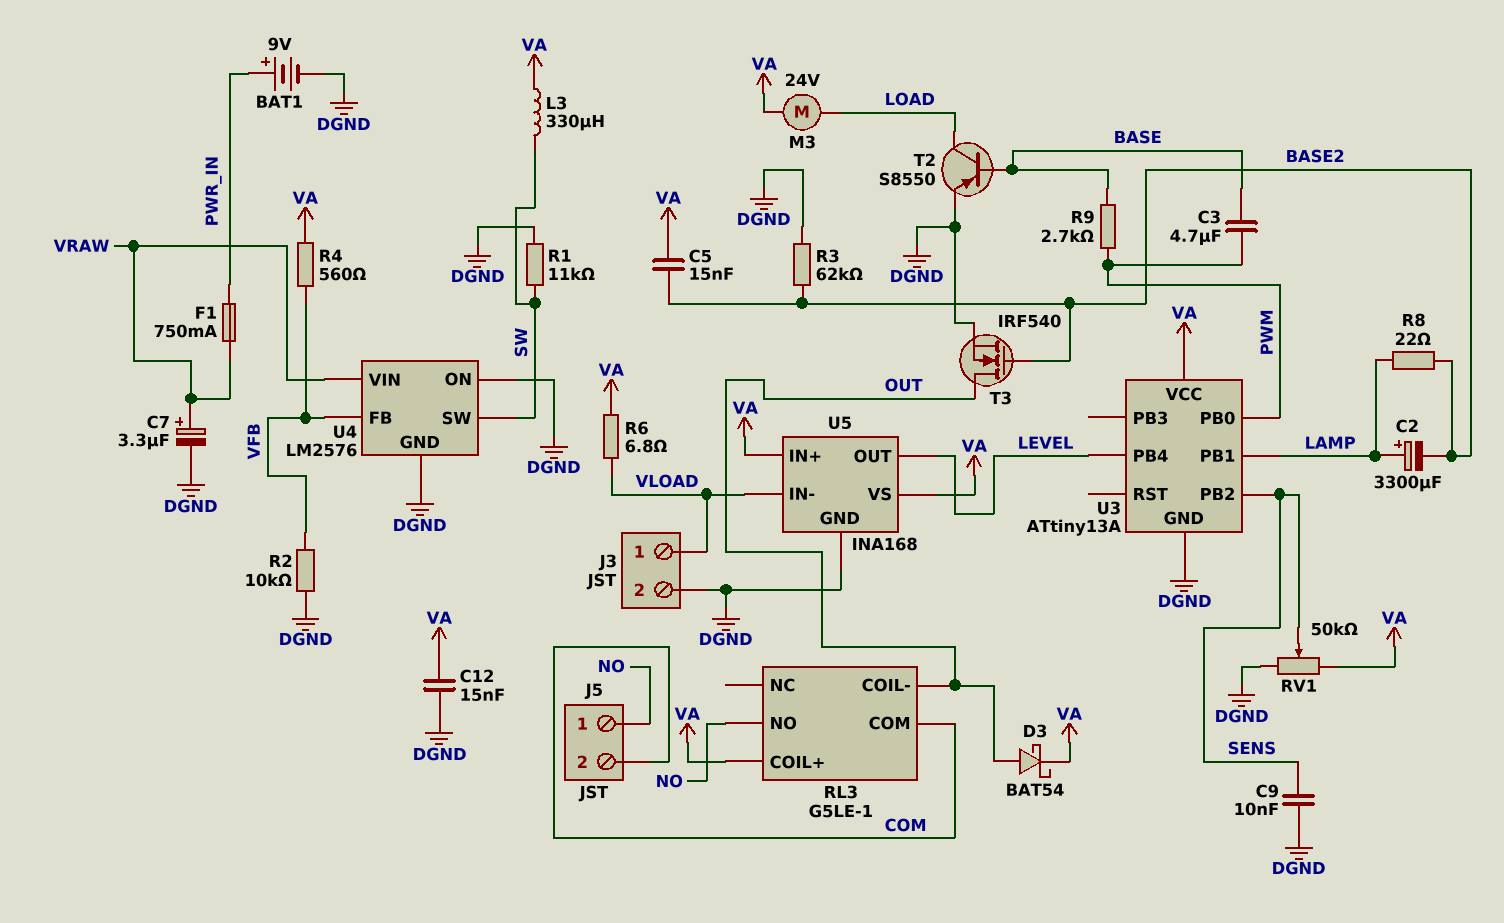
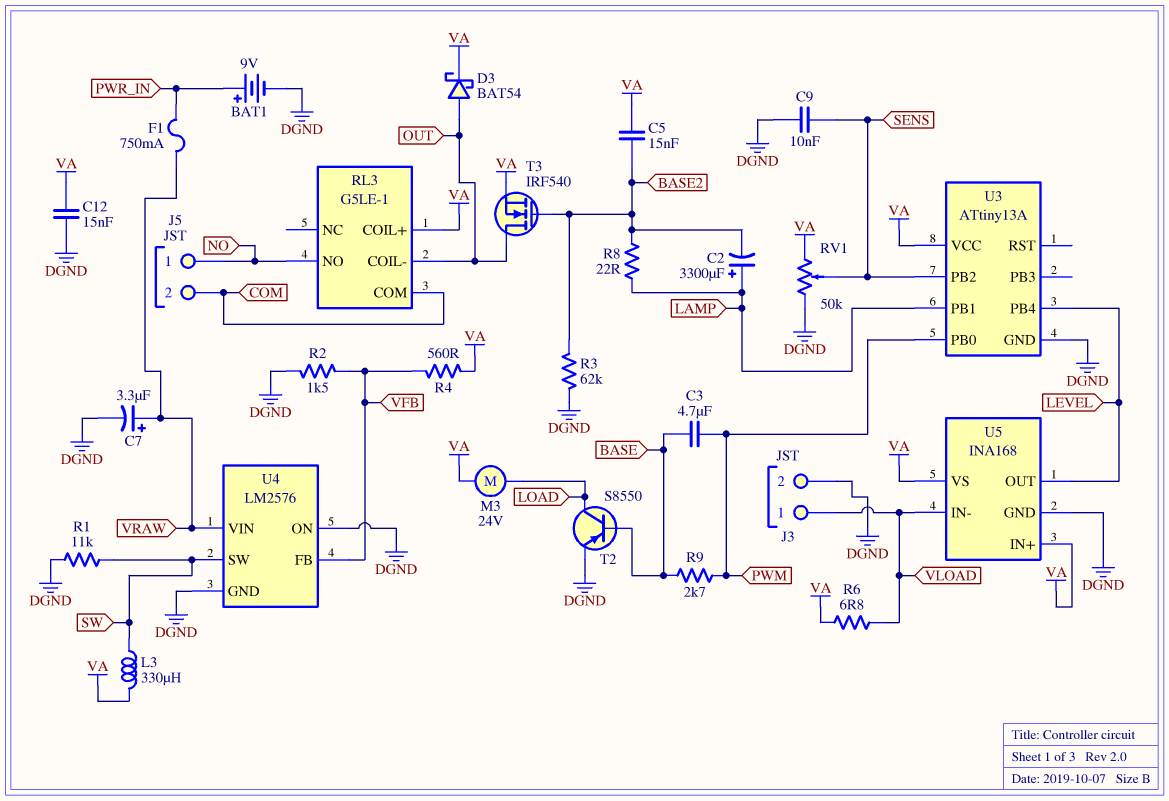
R2: 10k (DGND, VFB) -> 1.5k (DGND, VFB)
T3: NMOS IRF540 (G BASE2, D OUT, S DGND) -> NMOS IRF540 (G BASE2, D OUT, S VA)

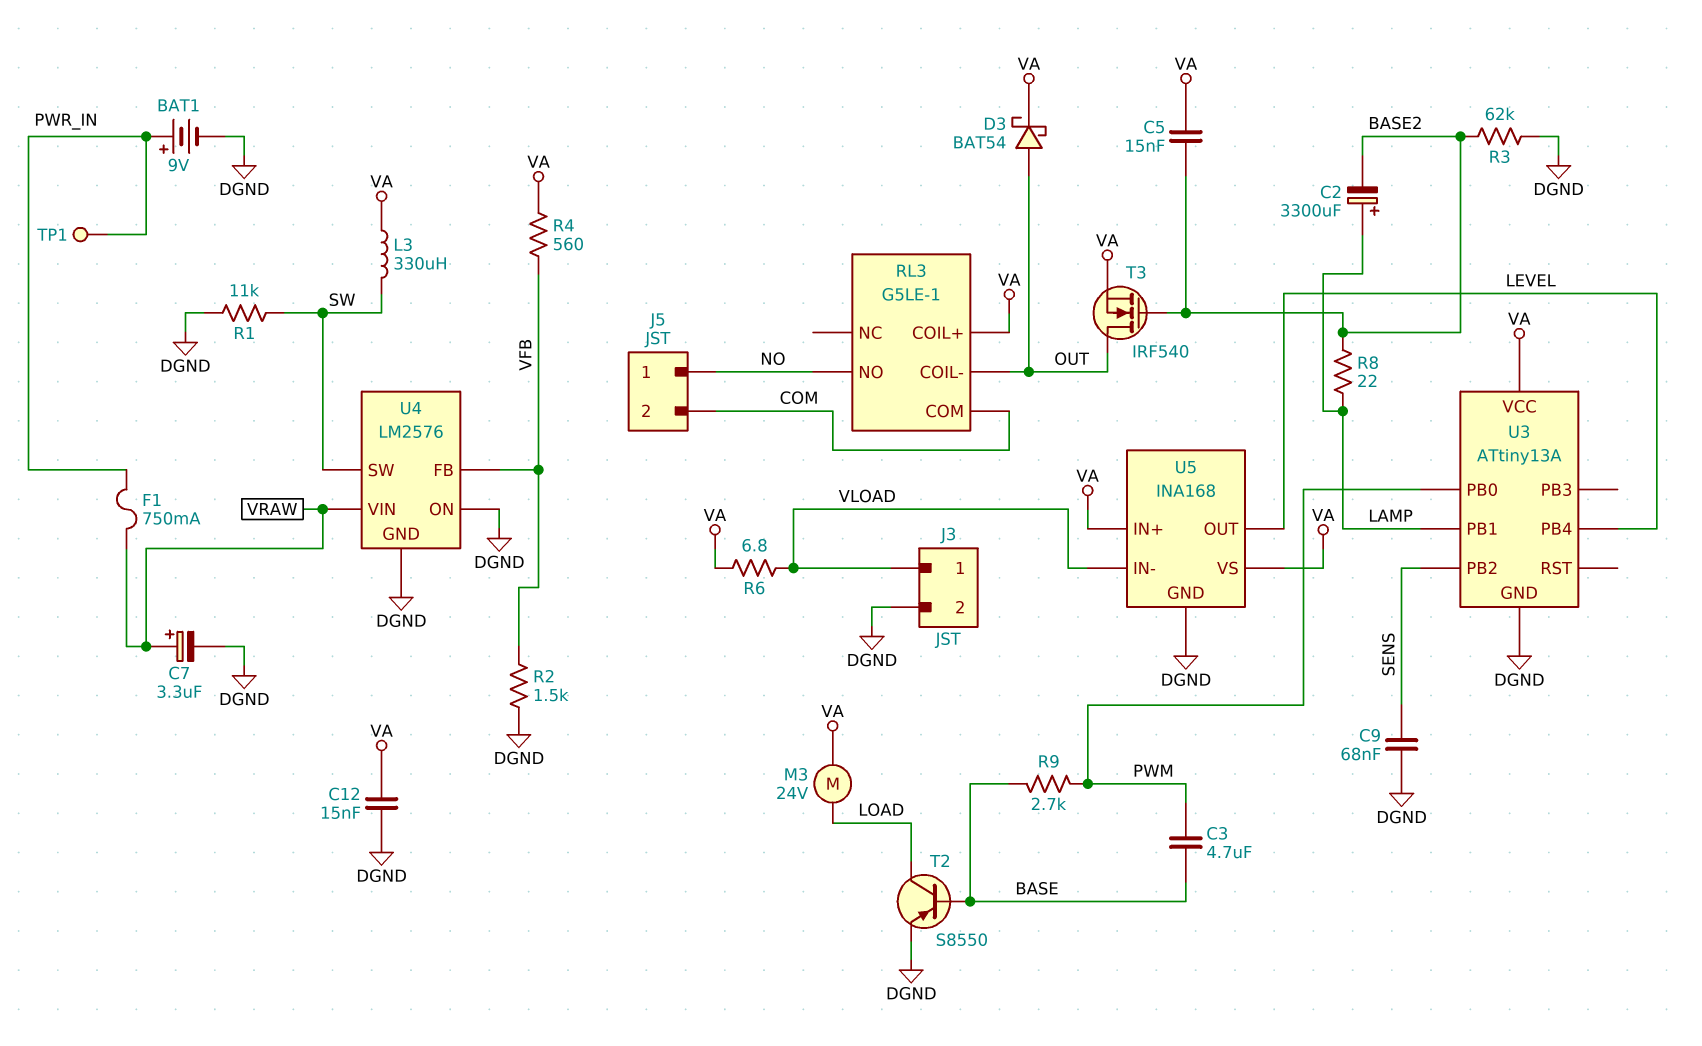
C9: 10nF (DGND, SENS) -> 68nF (DGND, SENS)
RV1: 50k (DGND, VA, wiper SENS) -> none
TP1: none -> test point (PWR_IN)

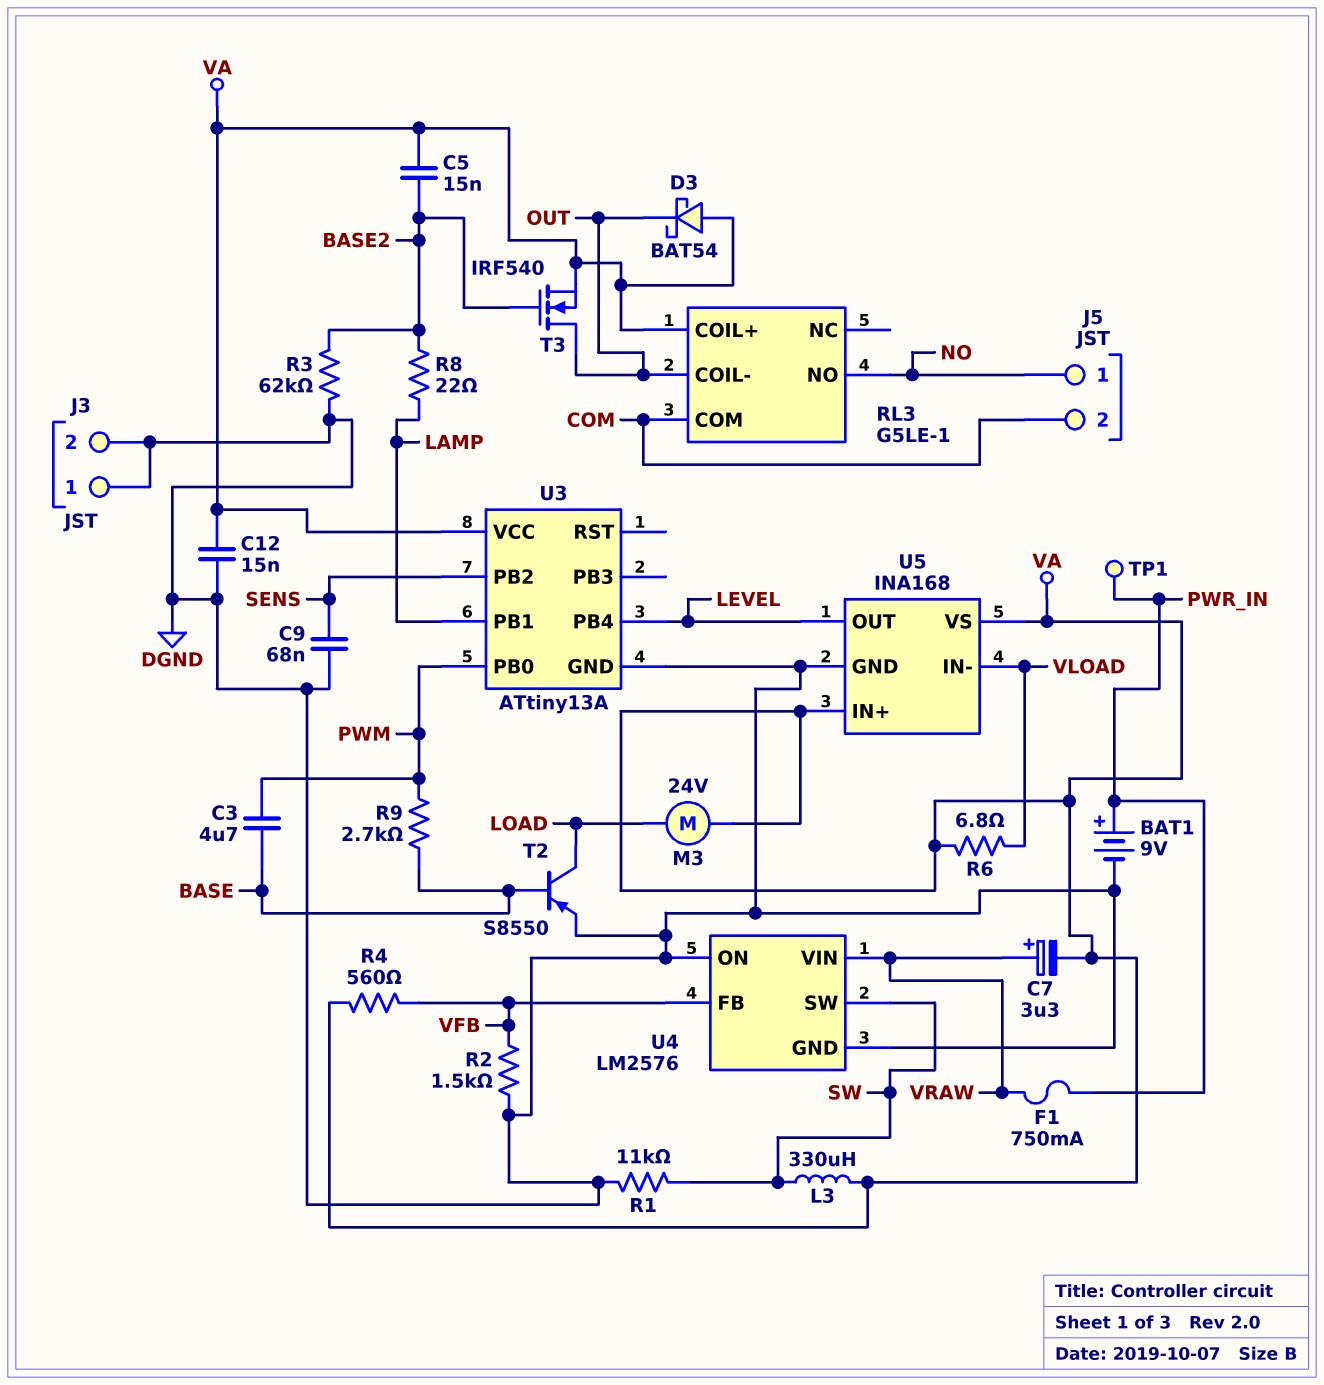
C2: 3300uF (plus LAMP, minus BASE2) -> none
C7: 3.3uF (plus VRAW, minus DGND) -> 3.3uF (plus VRAW, minus VA)
D3: schottky BAT54 (A OUT, K VA) -> schottky BAT54 (A VA, K OUT)
J3 pin 1: VLOAD -> DGND

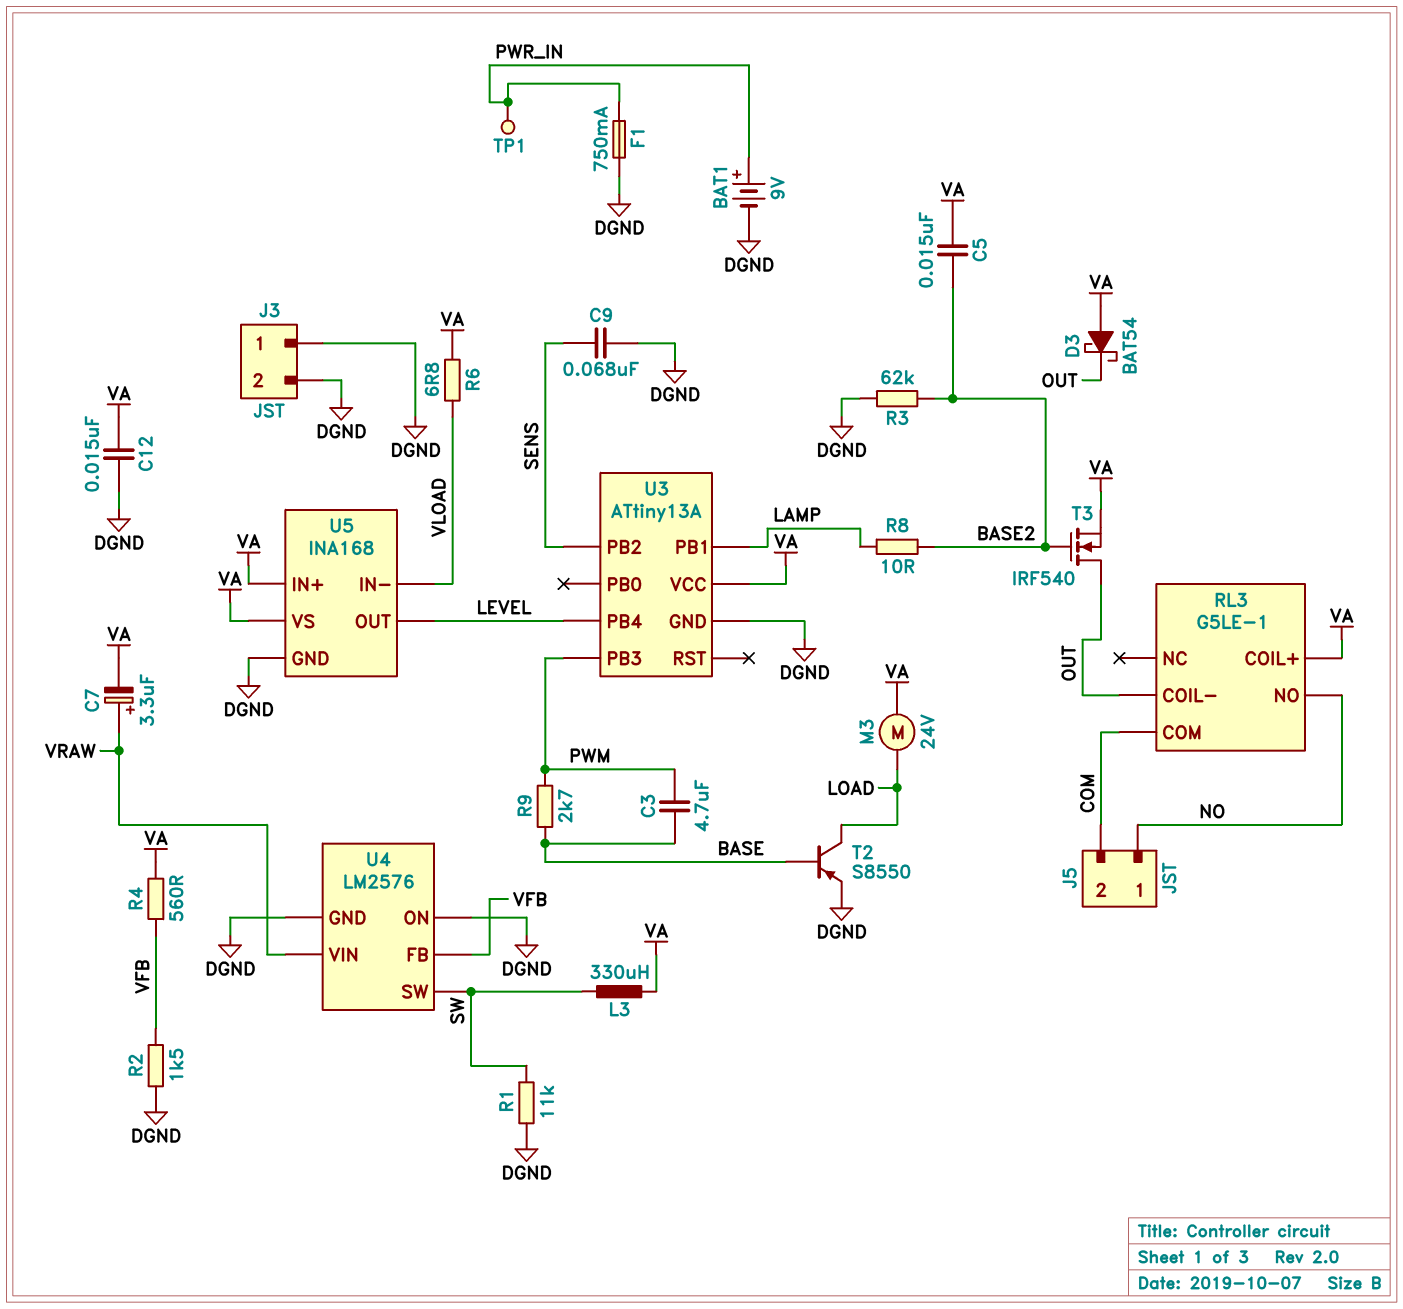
F1: 750mA (PWR_IN, VRAW) -> 750mA (DGND, PWR_IN)
R8: 22 (BASE2, LAMP) -> 10 (BASE2, LAMP)
U3 pin PB0: PWM -> none
U3 pin PB3: none -> PWM

